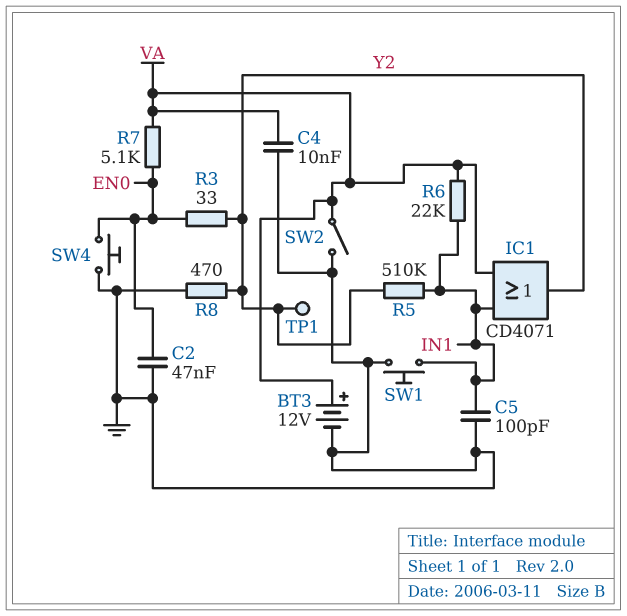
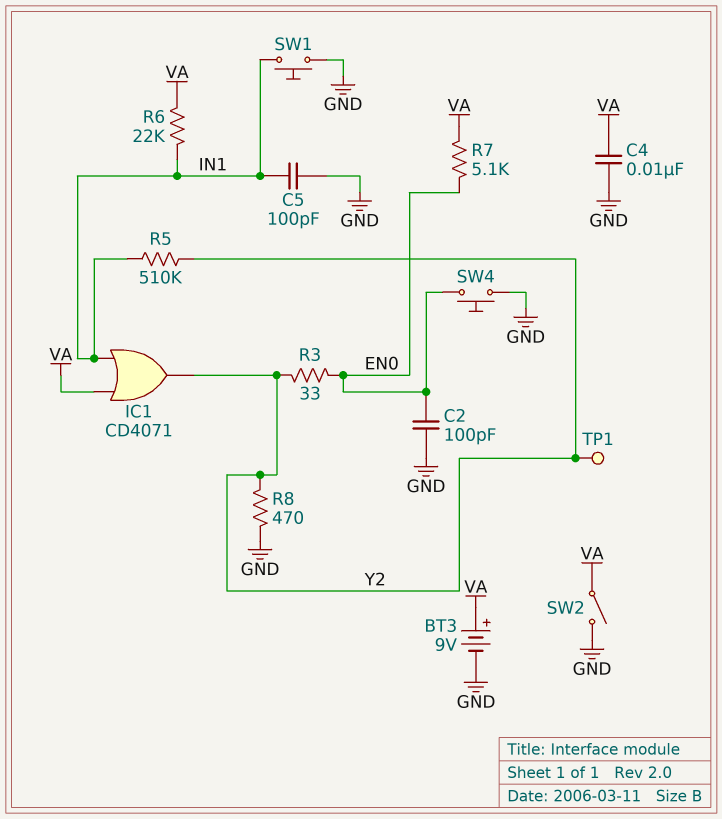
BT3: 12V (plus VA, minus GND) -> 9V (plus VA, minus GND)
C2: 47nF (EN0, GND) -> 100pF (EN0, GND)

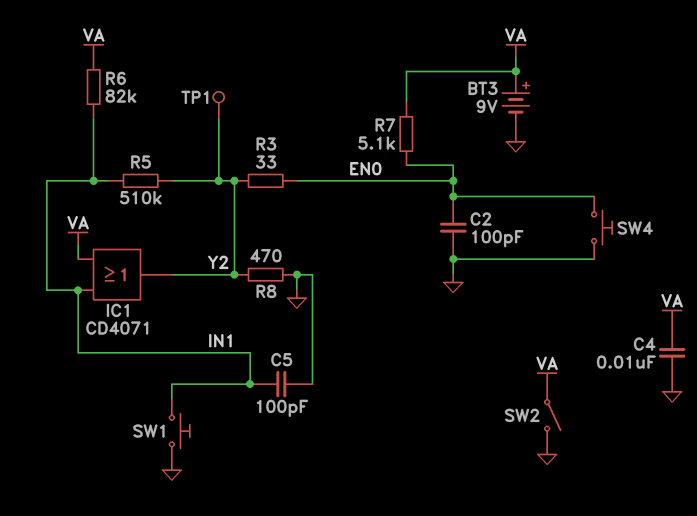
R6: 22k (IN1, VA) -> 82k (IN1, VA)

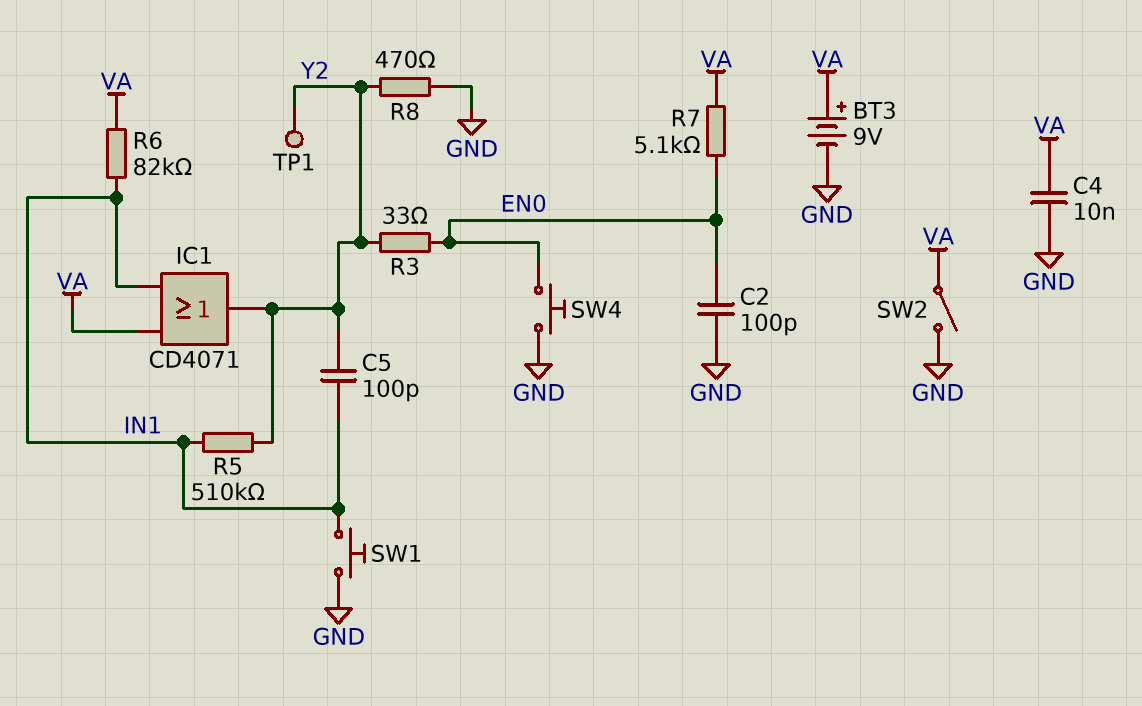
C5: 100pF (GND, IN1) -> 100pF (IN1, Y2)

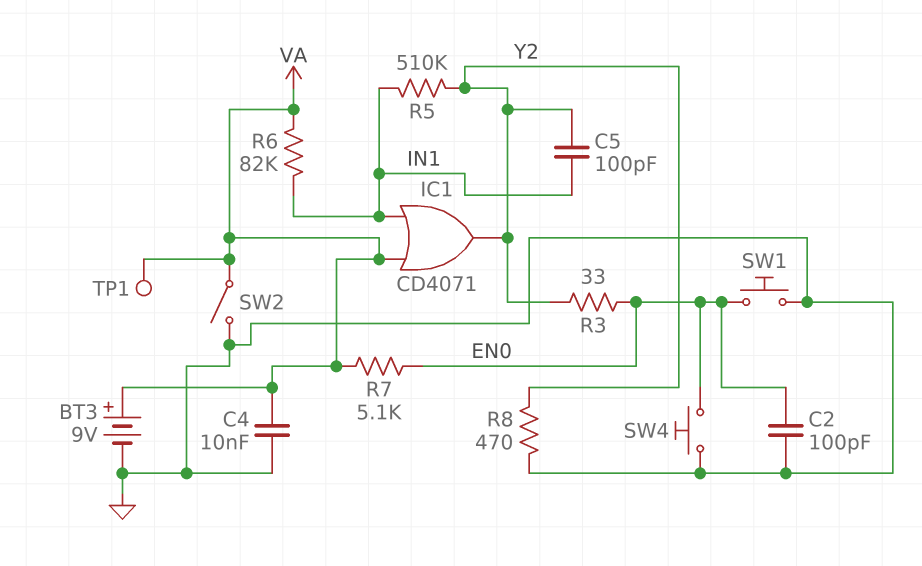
SW1: button (GND, IN1) -> button (EN0, GND)
TP1: test point (Y2) -> test point (VA)

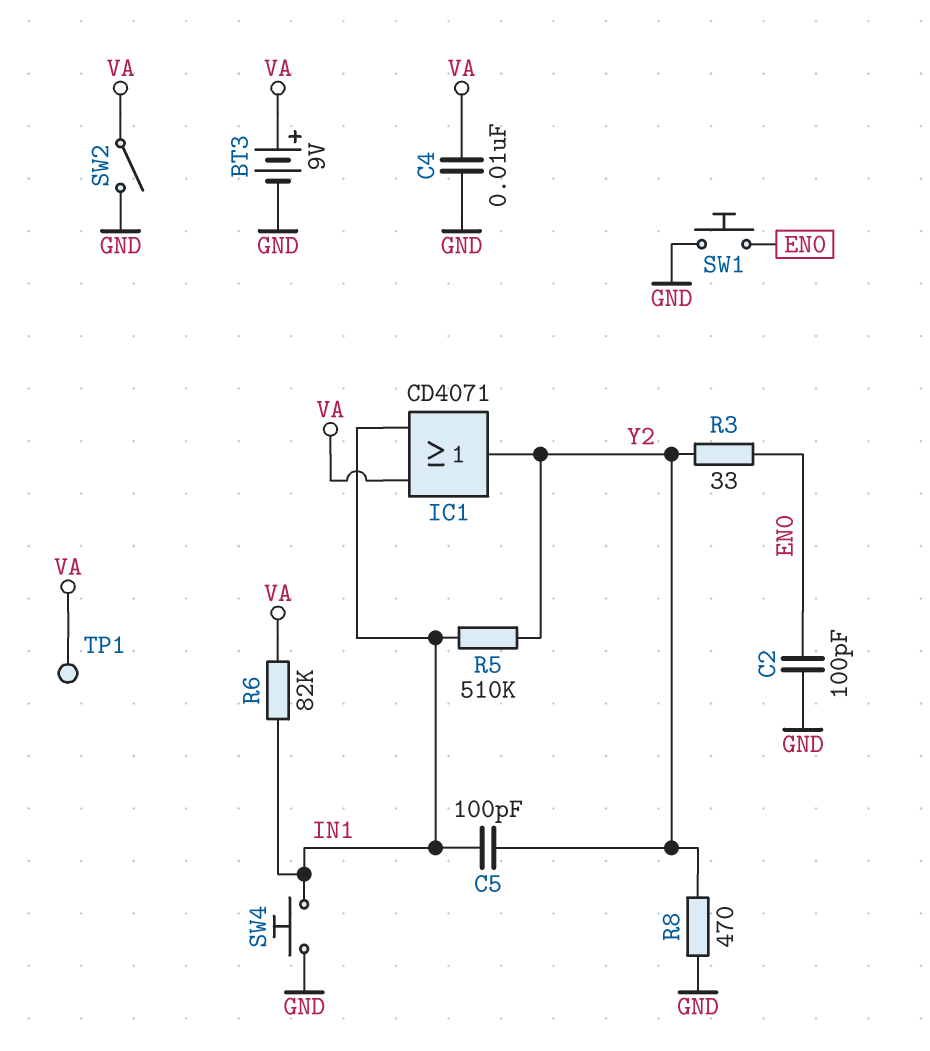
R7: 5.1k (EN0, VA) -> none
SW4: button (EN0, GND) -> button (GND, IN1)

